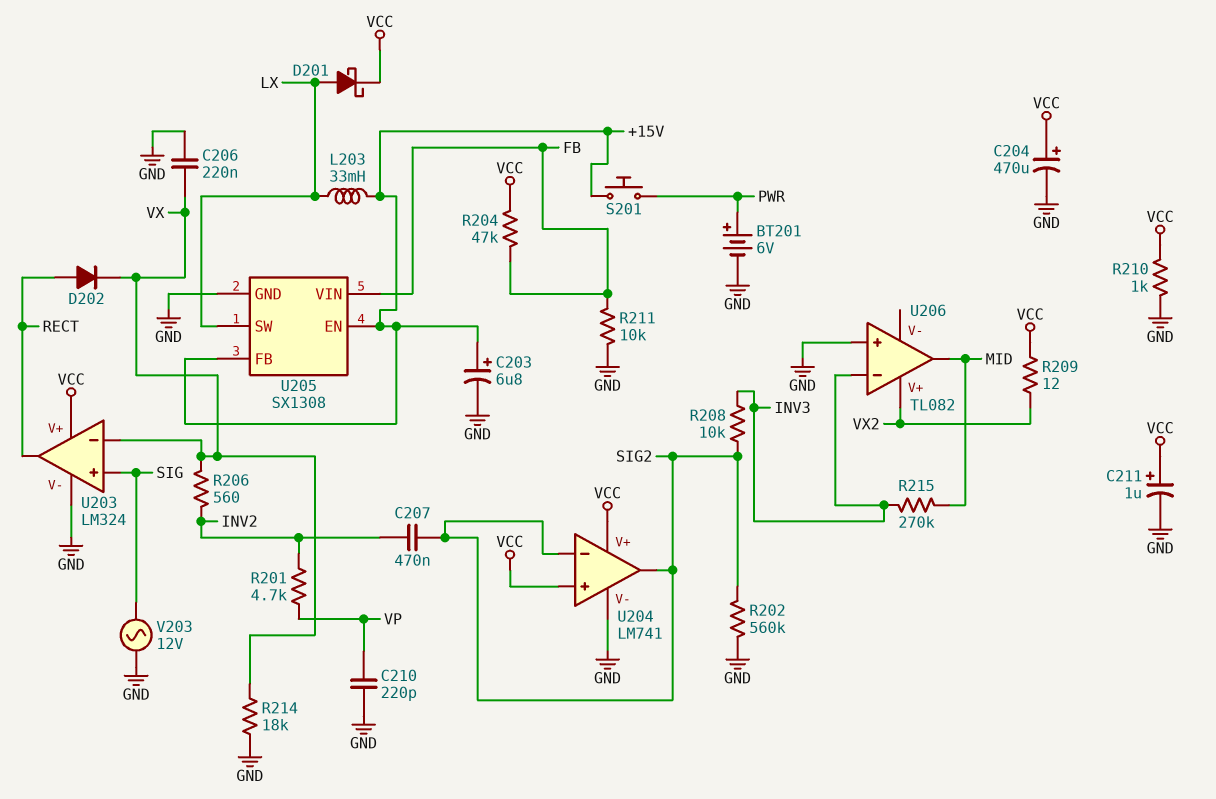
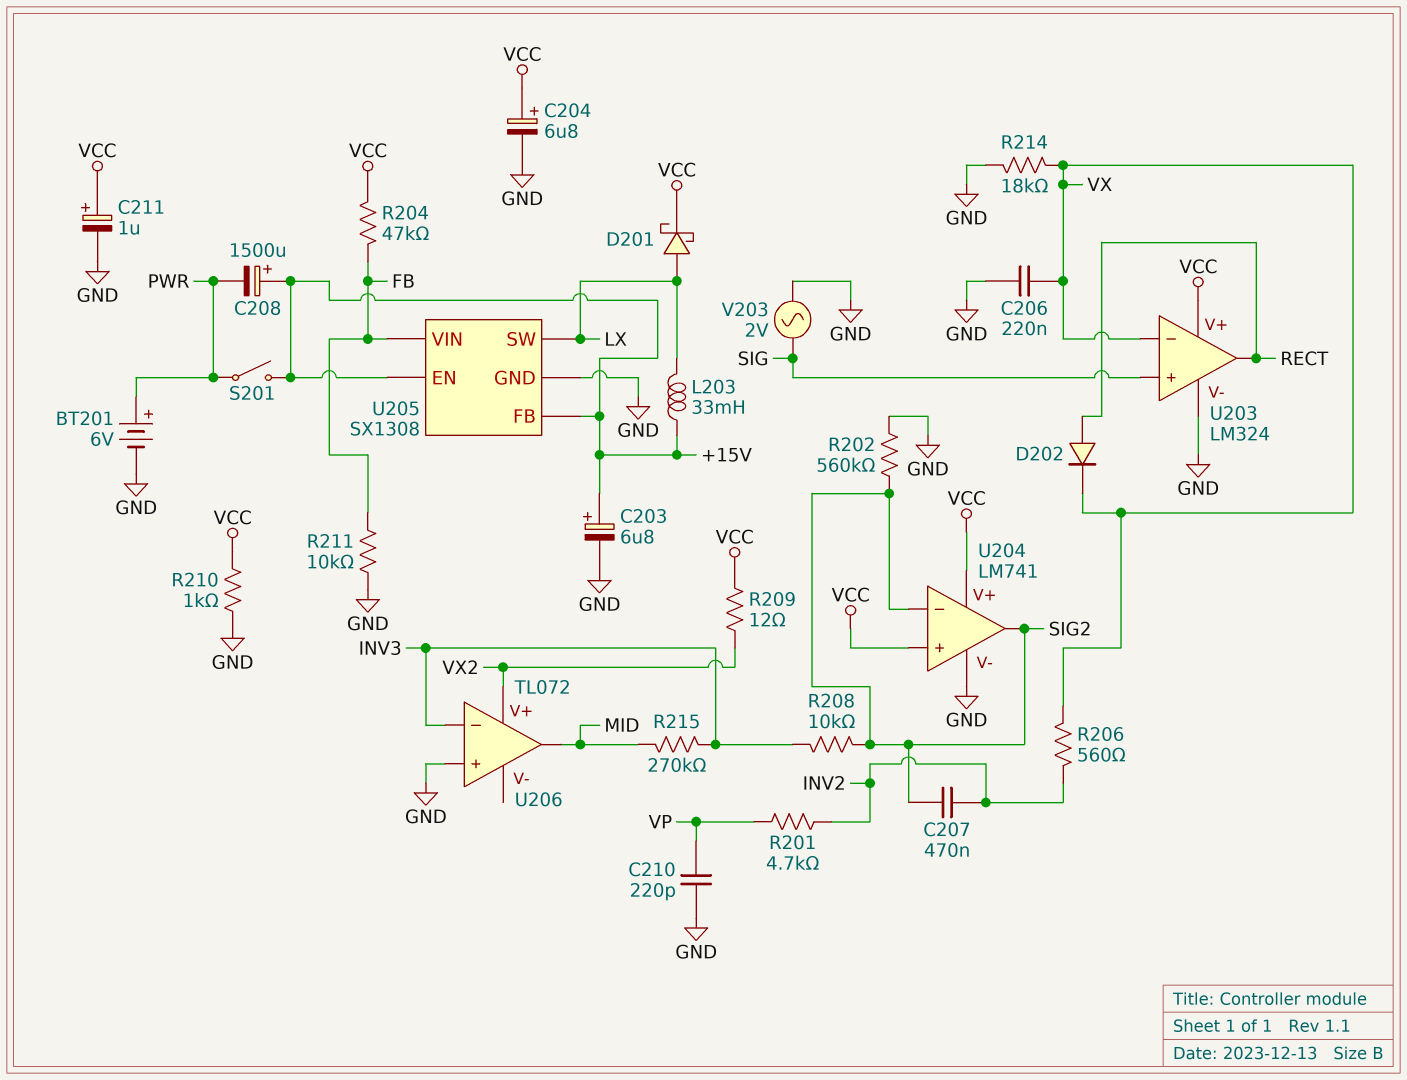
C204: 470uF (plus VCC, minus GND) -> 6.8uF (plus VCC, minus GND)
C208: none -> 1500uF (plus +15V, minus PWR)
S201: button (+15V, PWR) -> switch (+15V, PWR)
U206: TL082 -> TL072
V203: AC 12V (GND, SIG) -> AC 2V (GND, SIG)

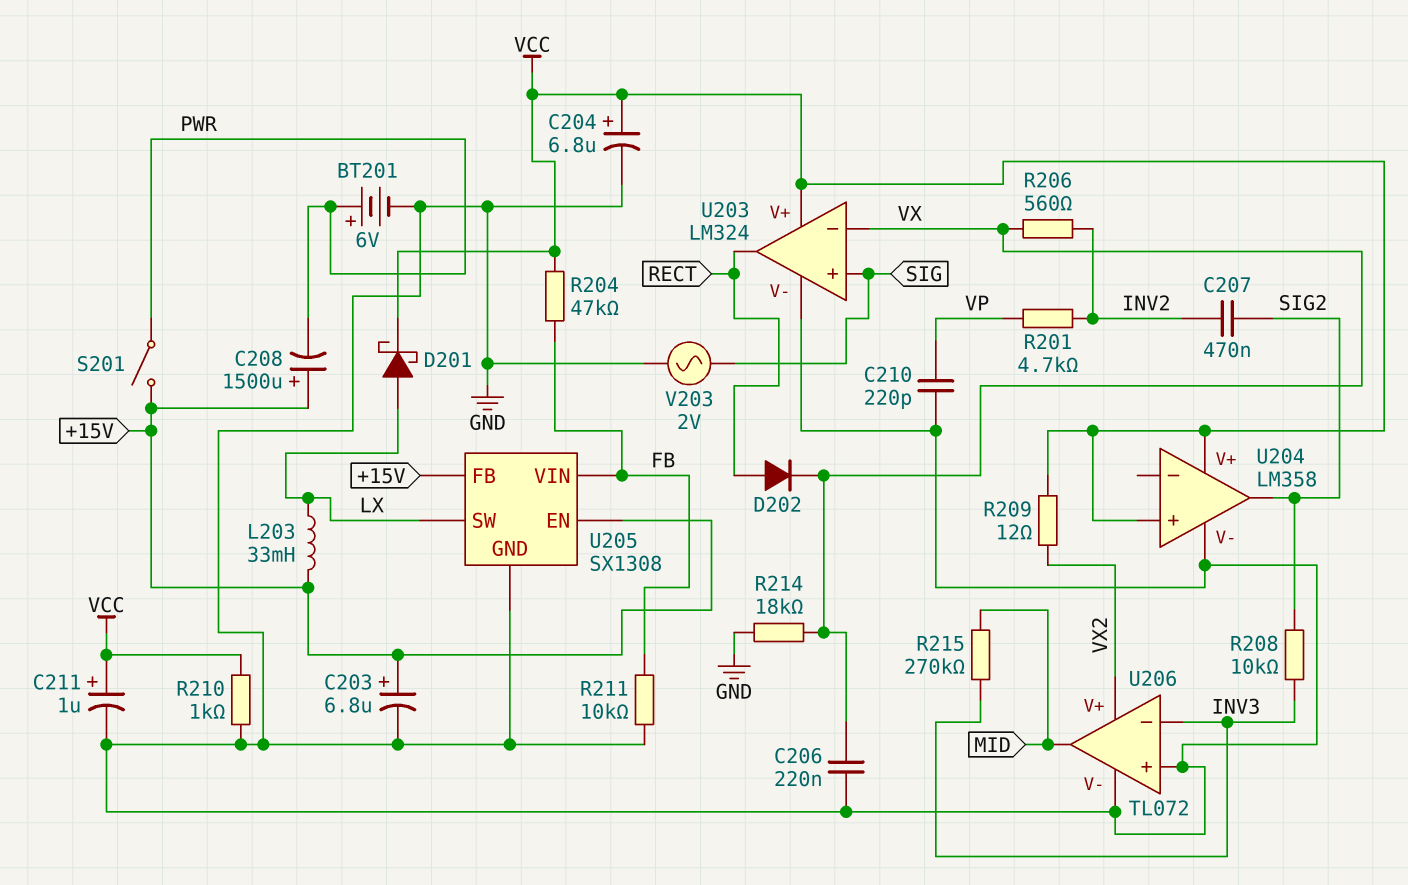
R202: 560k (GND, SIG2) -> none
U204: LM741 -> LM358
U204 pin in-: SIG2 -> none
U206 pin V-: none -> GND

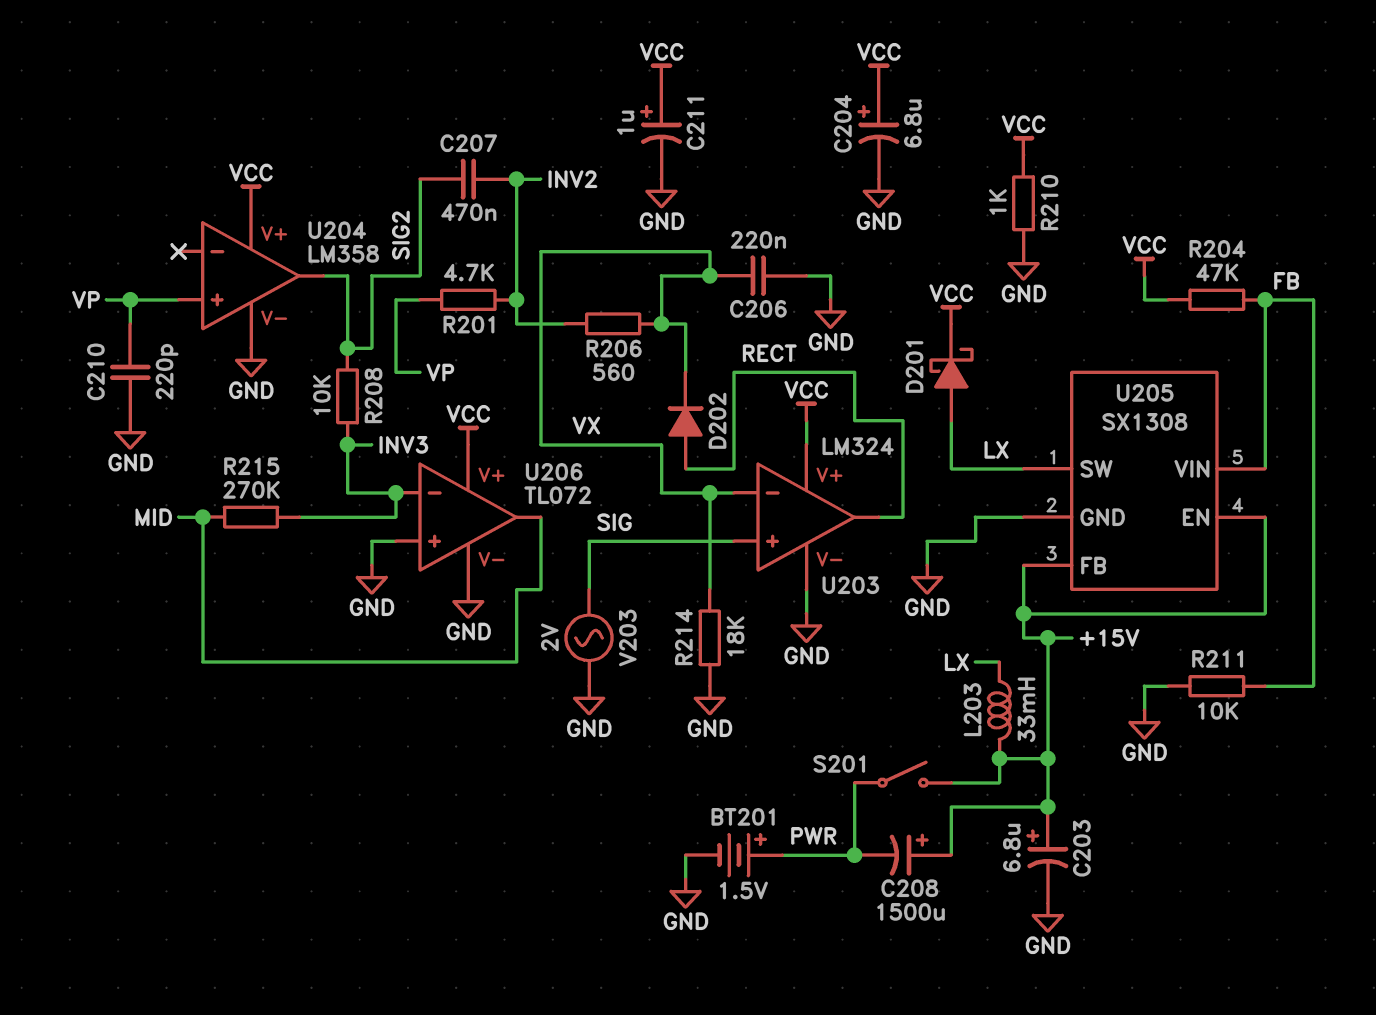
BT201: 6V (plus PWR, minus GND) -> 1.5V (plus PWR, minus GND)
R209: 12 (VCC, VX2) -> none
U204 pin in+: VCC -> VP
U206 pin V+: VX2 -> VCC

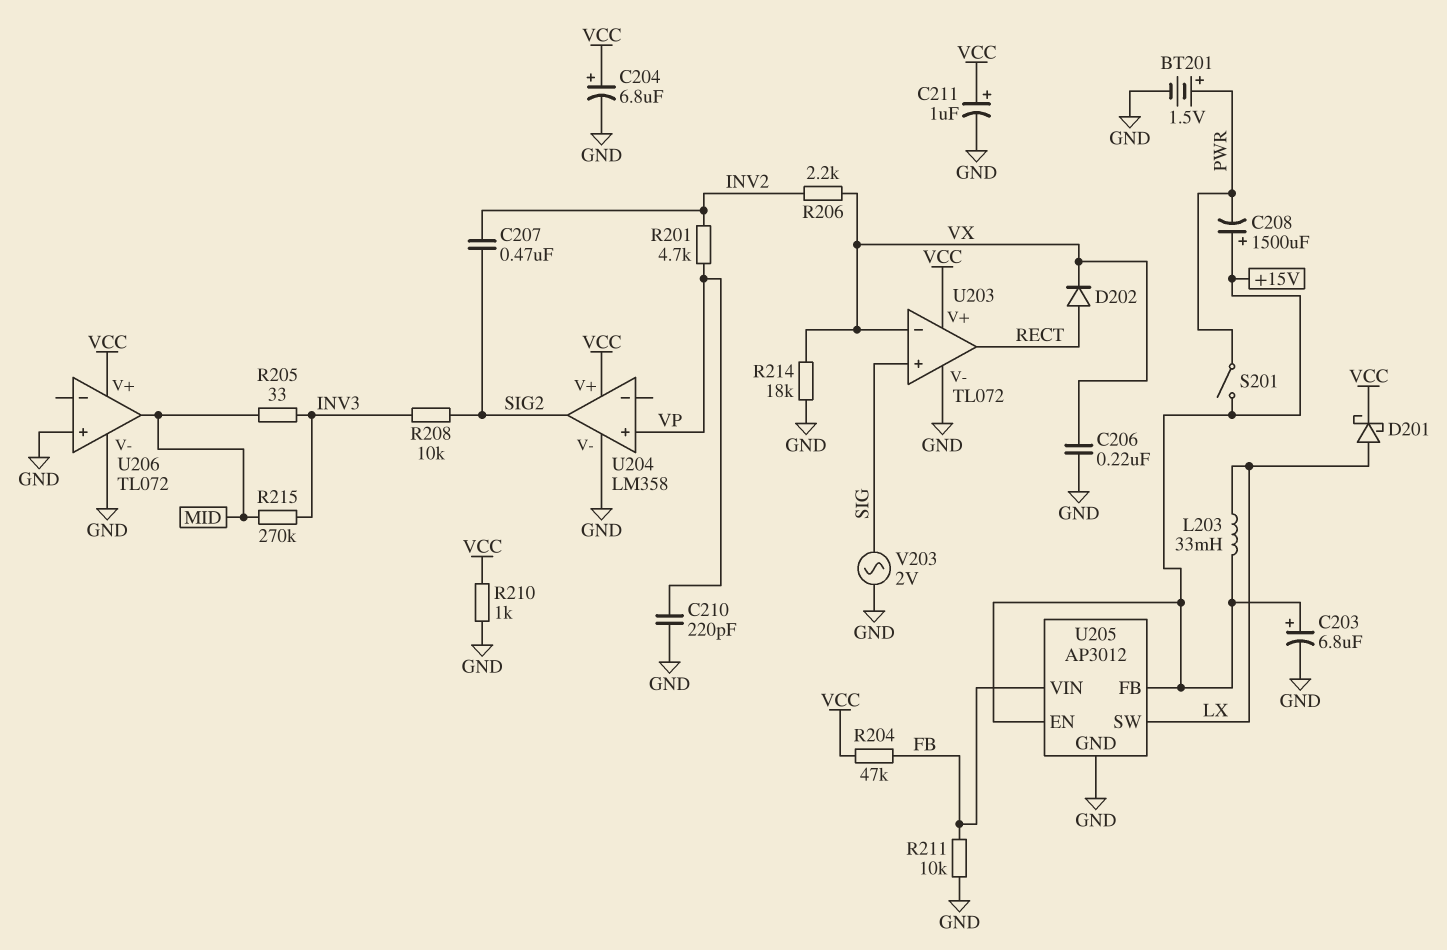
R205: none -> 33 (INV3, MID)
R206: 560 (INV2, VX) -> 2.2k (INV2, VX)
U203: LM324 -> TL072
U205: SX1308 -> AP3012
U206 pin in-: INV3 -> none

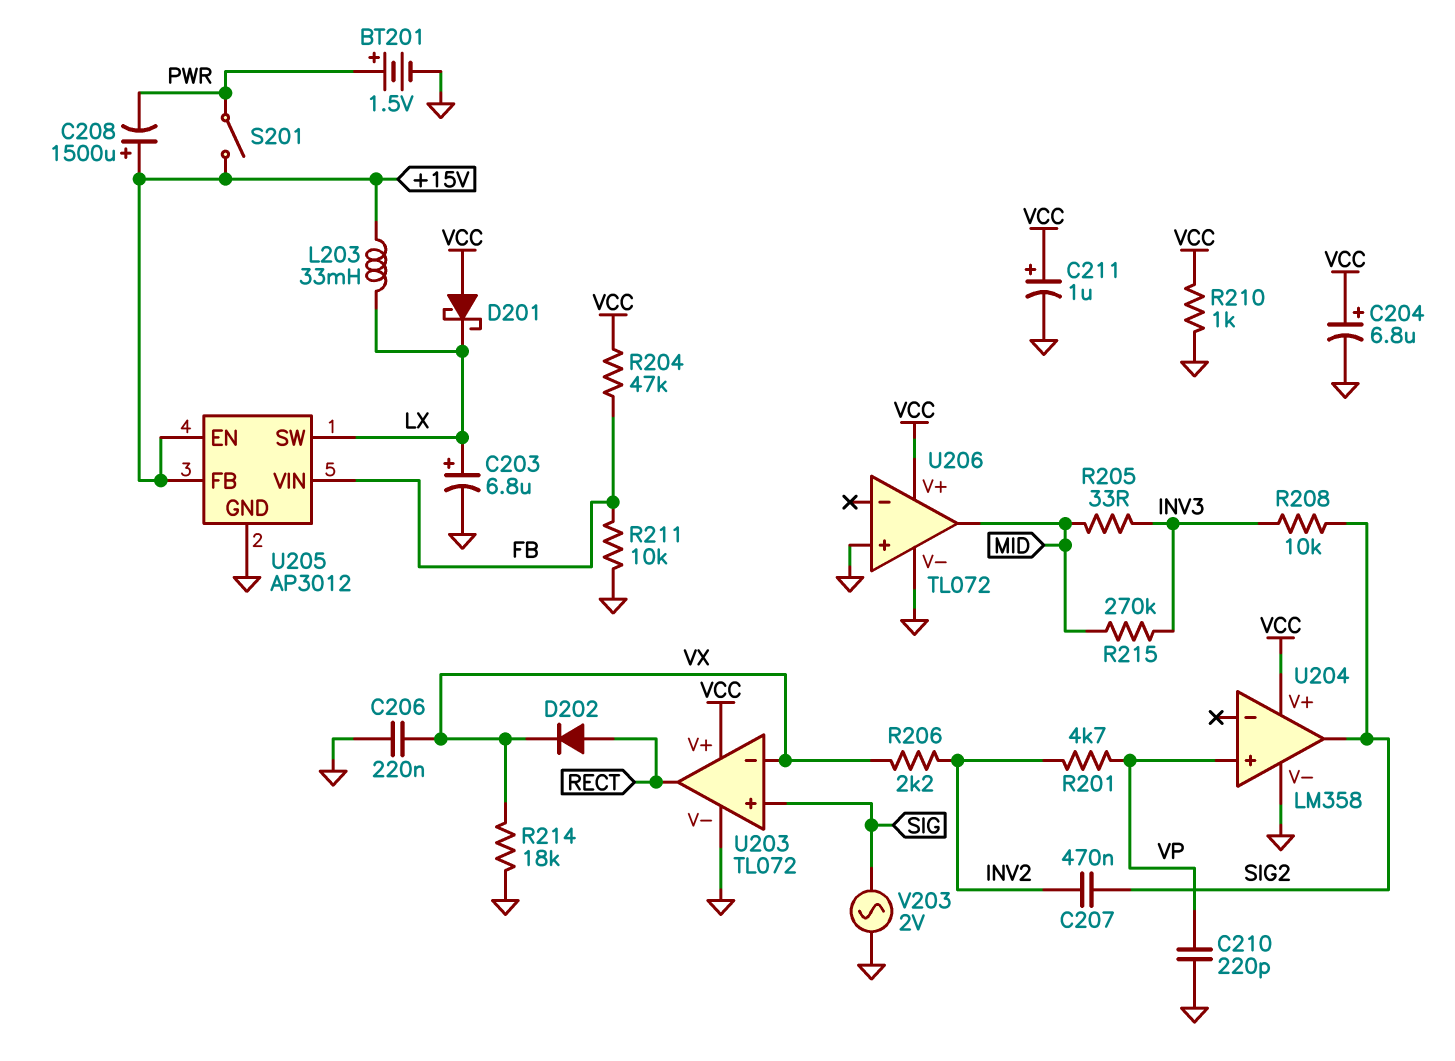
C203: 6.8uF (plus +15V, minus GND) -> 6.8uF (plus LX, minus GND)
D201: schottky (A LX, K VCC) -> schottky (A VCC, K LX)

